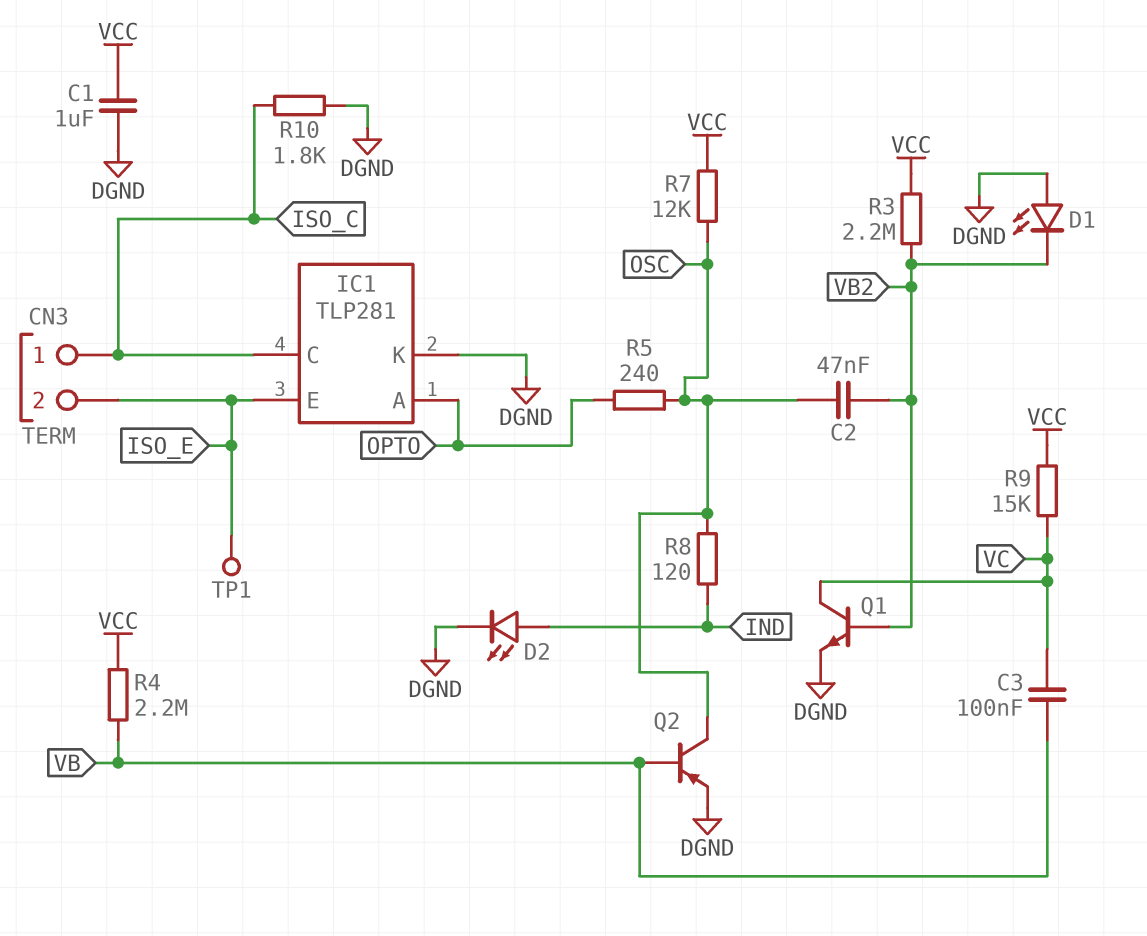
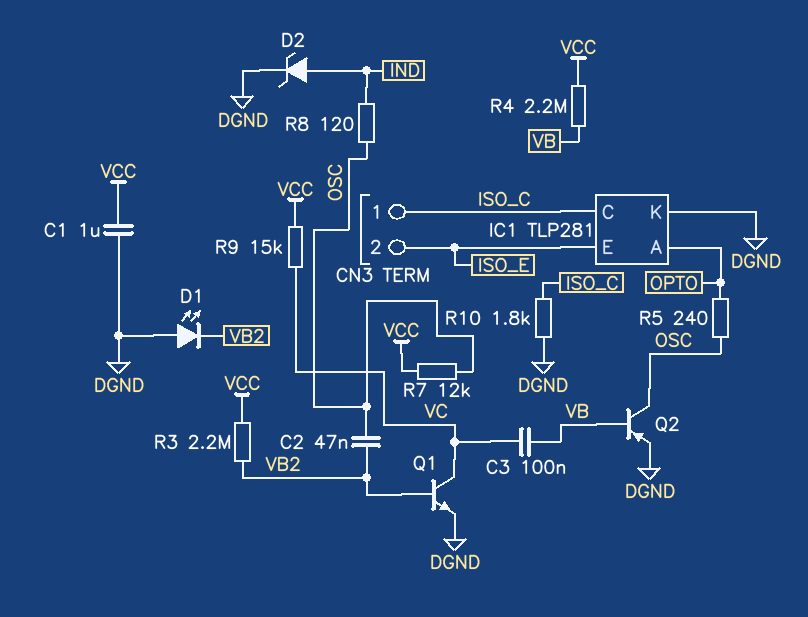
D2: LED (A IND, K DGND) -> zener (A IND, K DGND)
TP1: test point (ISO_E) -> none

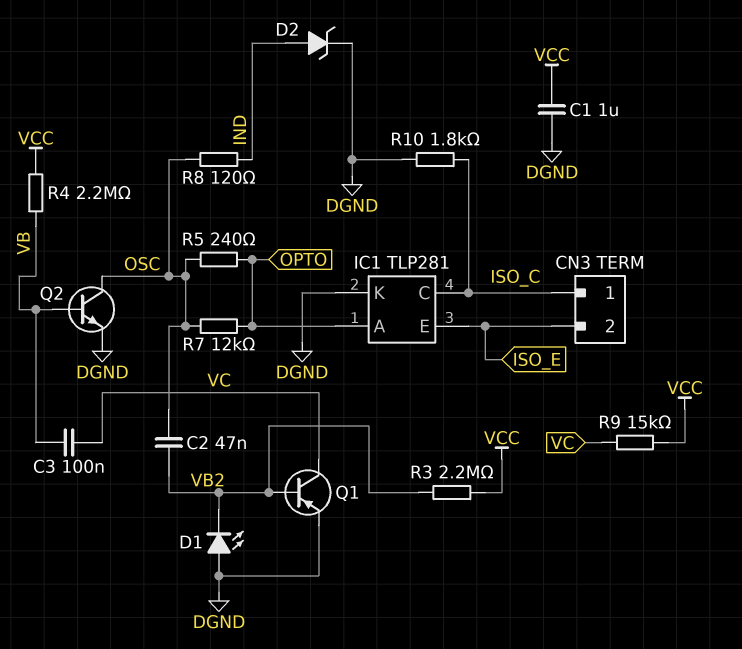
Q1: NPN (B VB2, C VC, E DGND) -> PNP (B VB2, C VC, E DGND)
Q2: PNP (B VB, C OSC, E DGND) -> NPN (B VB, C OSC, E DGND)
R7: 12k (OSC, VCC) -> 12k (OPTO, OSC)

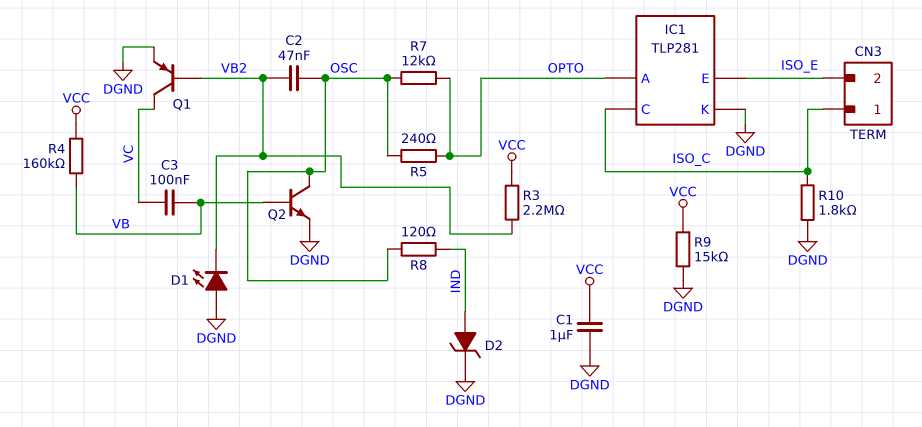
R4: 2.2M (VB, VCC) -> 160k (VB, VCC)
R9: 15k (VC, VCC) -> 15k (DGND, VCC)

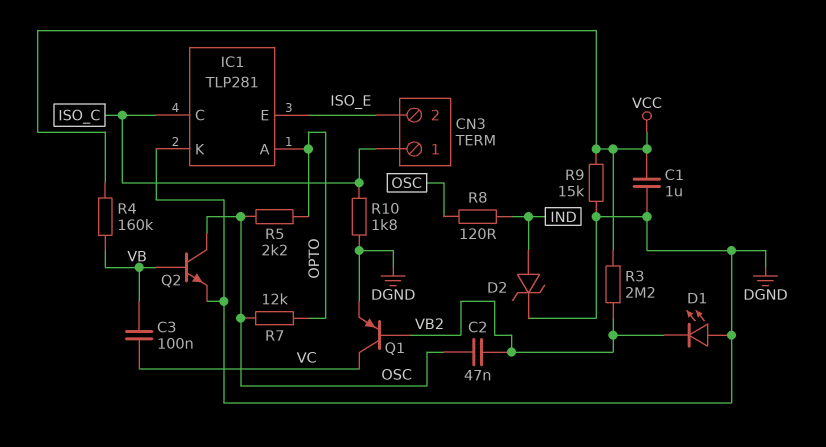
R5: 240 (OPTO, OSC) -> 2.2k (OPTO, OSC)

